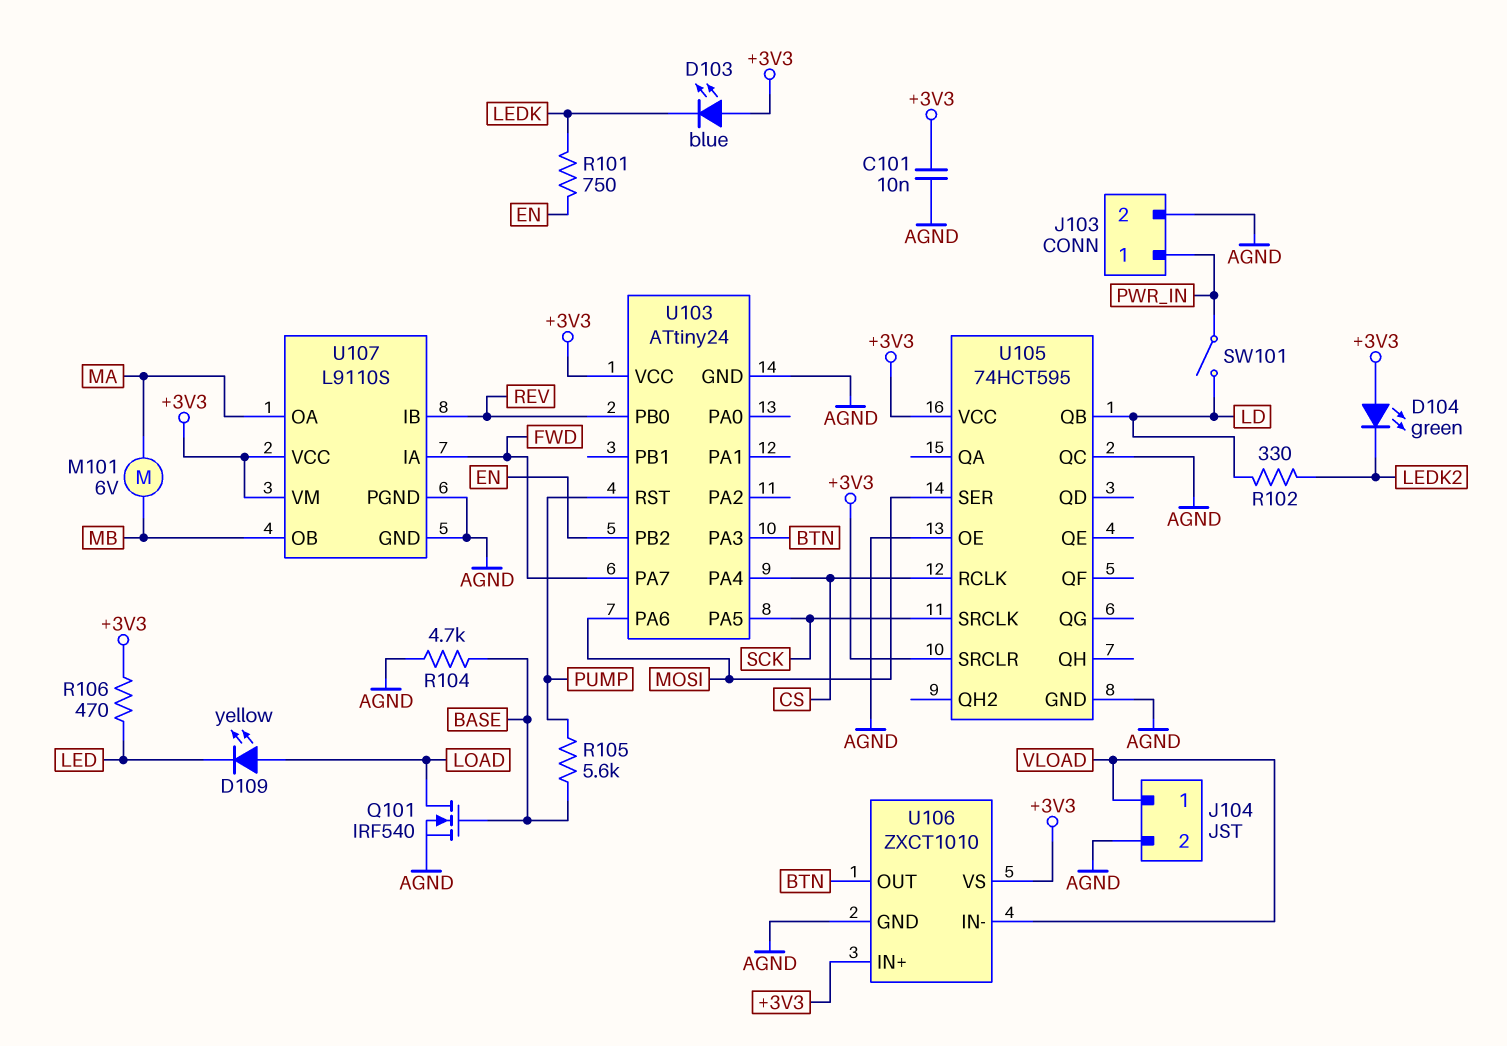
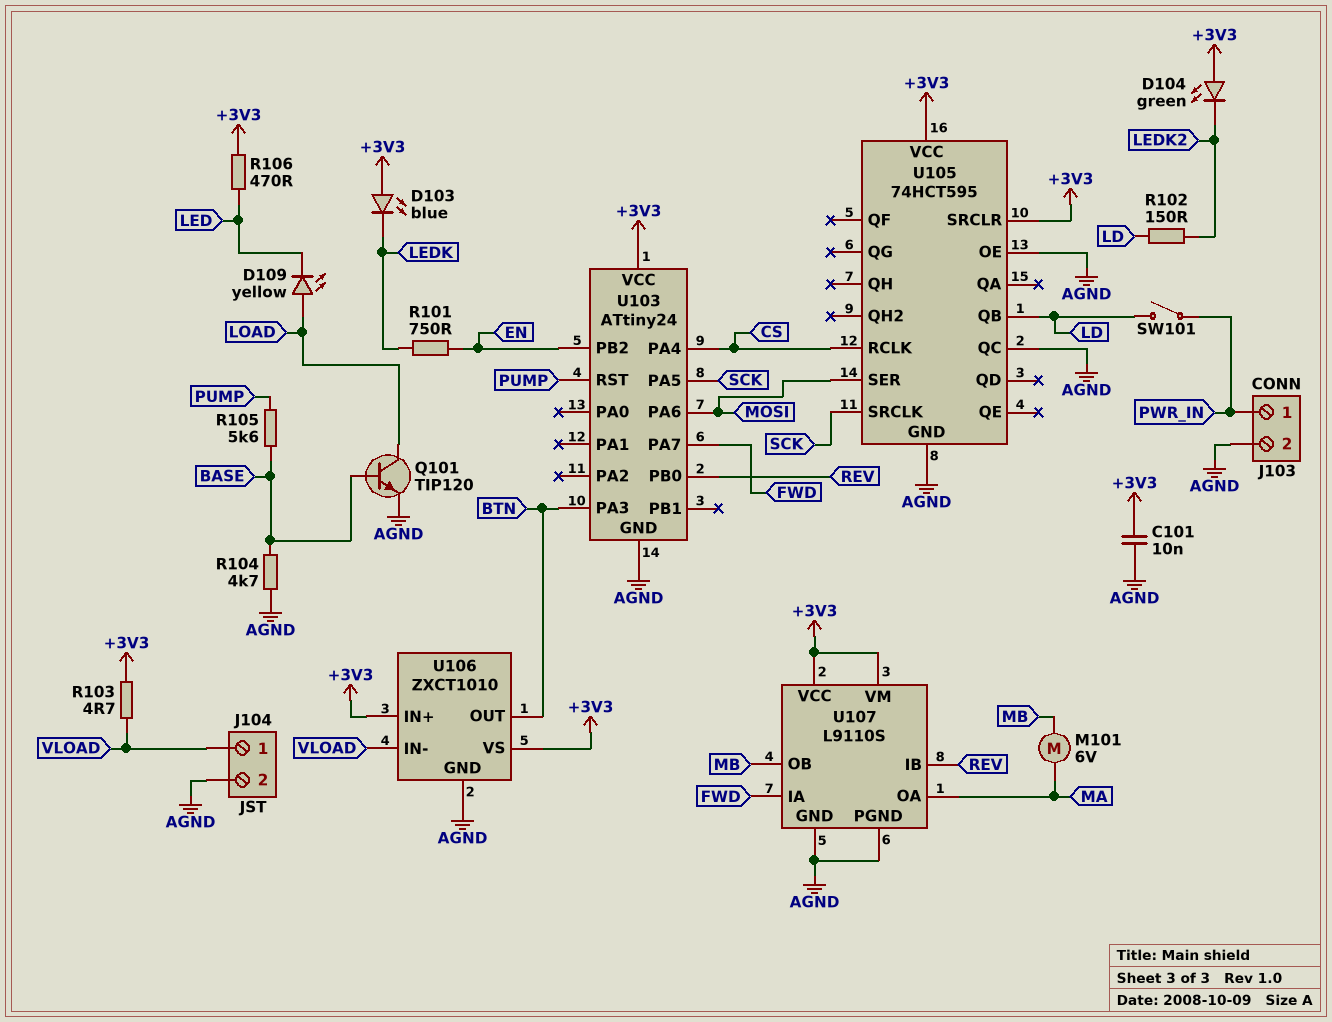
Q101: NMOS IRF540 (G BASE, D LOAD, S AGND) -> NPN TIP120 (B BASE, C LOAD, E AGND)
R102: 330 (LD, LEDK2) -> 150 (LD, LEDK2)
R103: none -> 4.7 (+3V3, VLOAD)

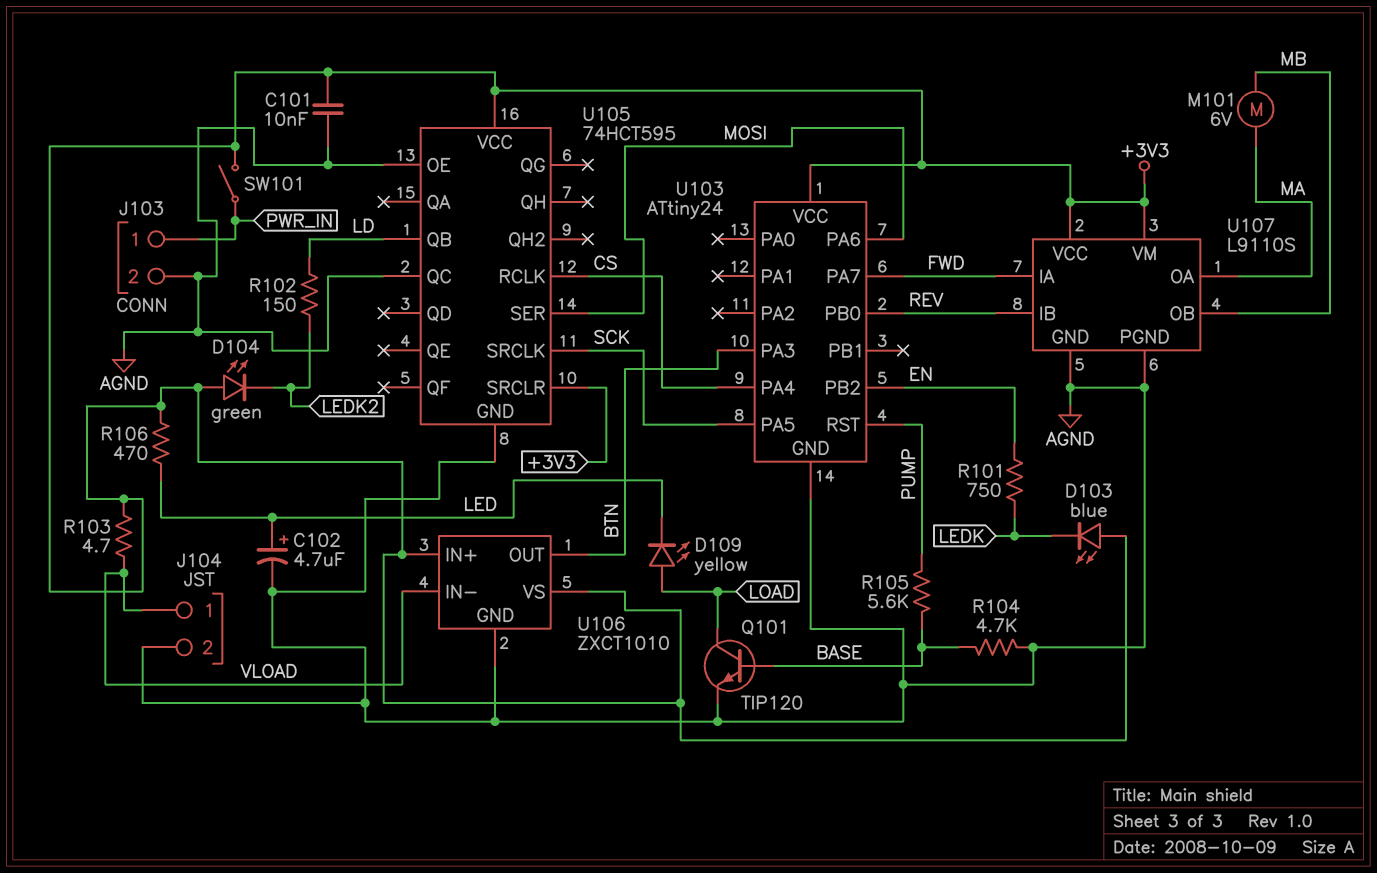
C102: none -> 4.7uF (plus LED, minus AGND)
SW101: switch (LD, PWR_IN) -> switch (+3V3, PWR_IN)

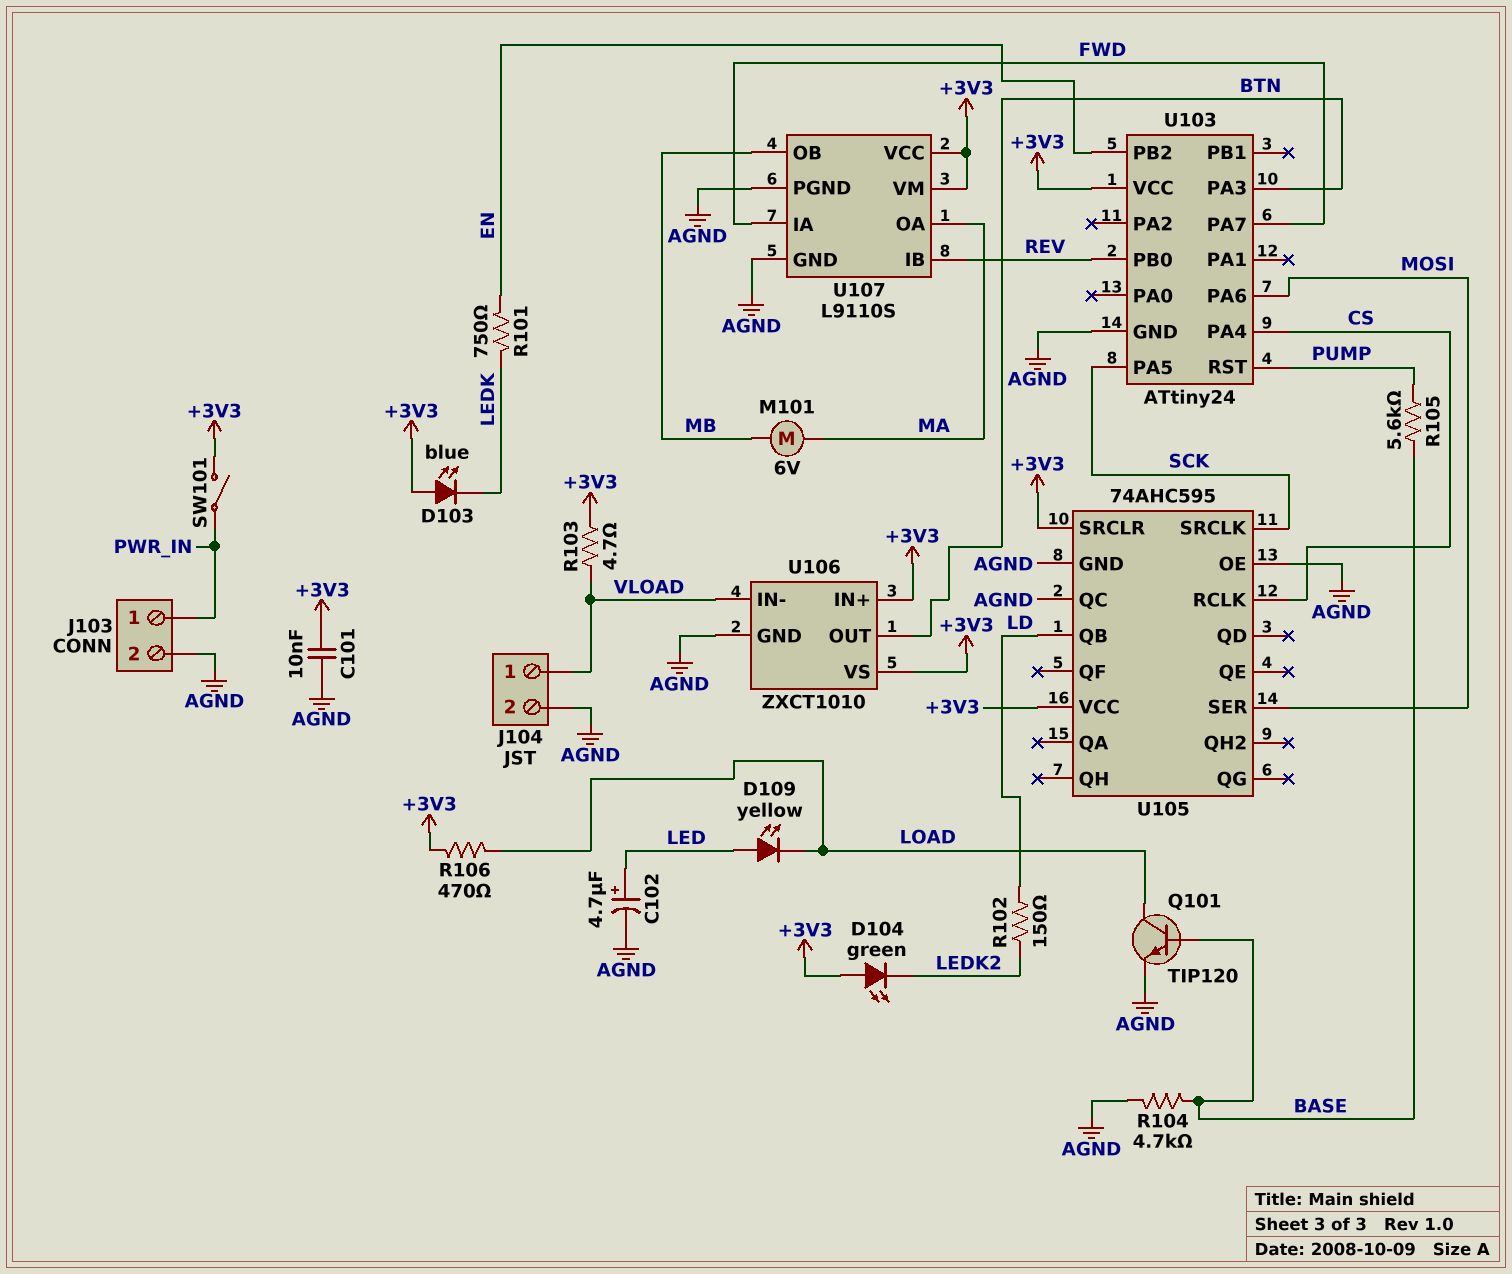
D109: LED yellow (A LOAD, K LED) -> LED yellow (A LED, K LOAD)
R106: 470 (+3V3, LED) -> 470 (+3V3, LOAD)
U105: 74HCT595 -> 74AHC595

